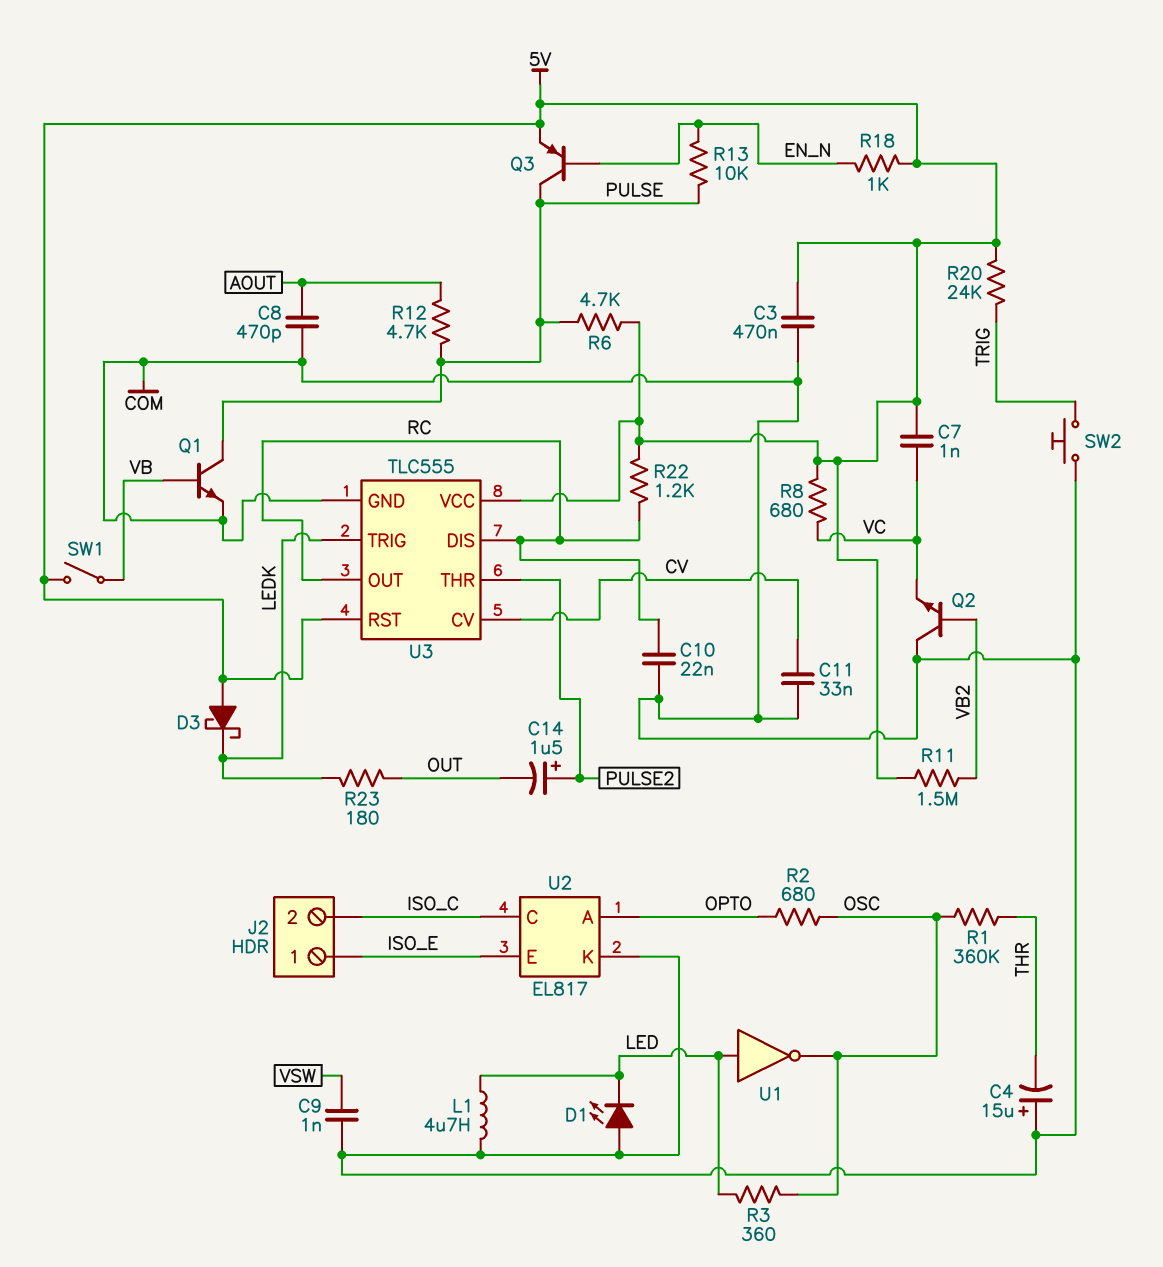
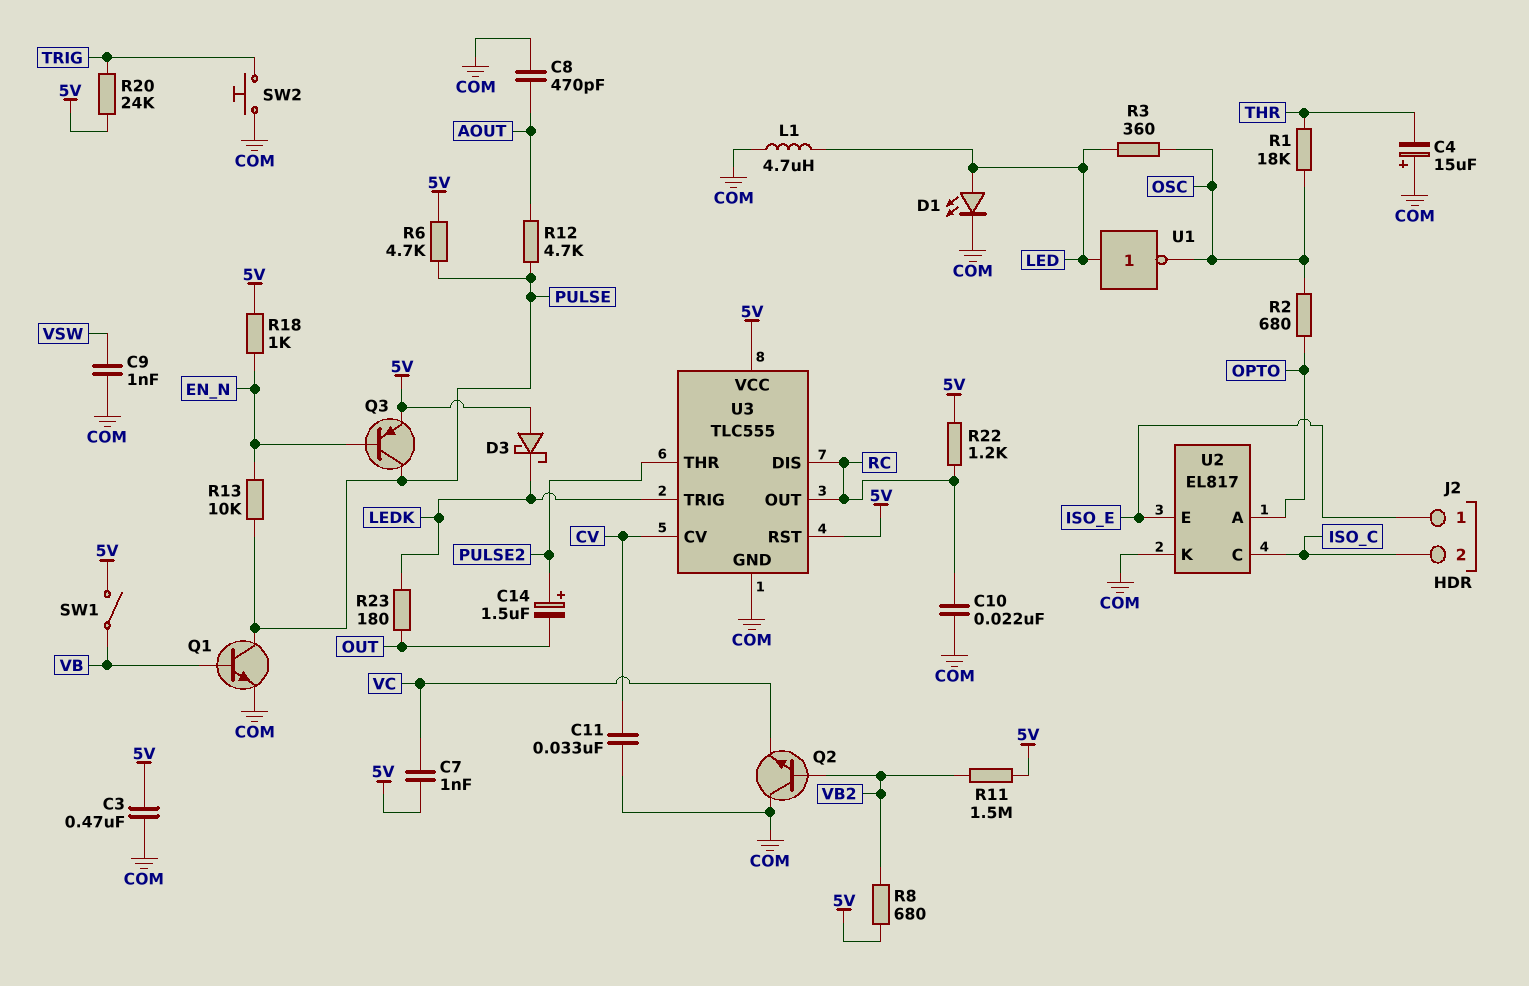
D1: LED (A COM, K LED) -> LED (A LED, K COM)
R1: 360k (OSC, THR) -> 18k (OSC, THR)
R8: 680 (5V, VC) -> 680 (5V, VB2)

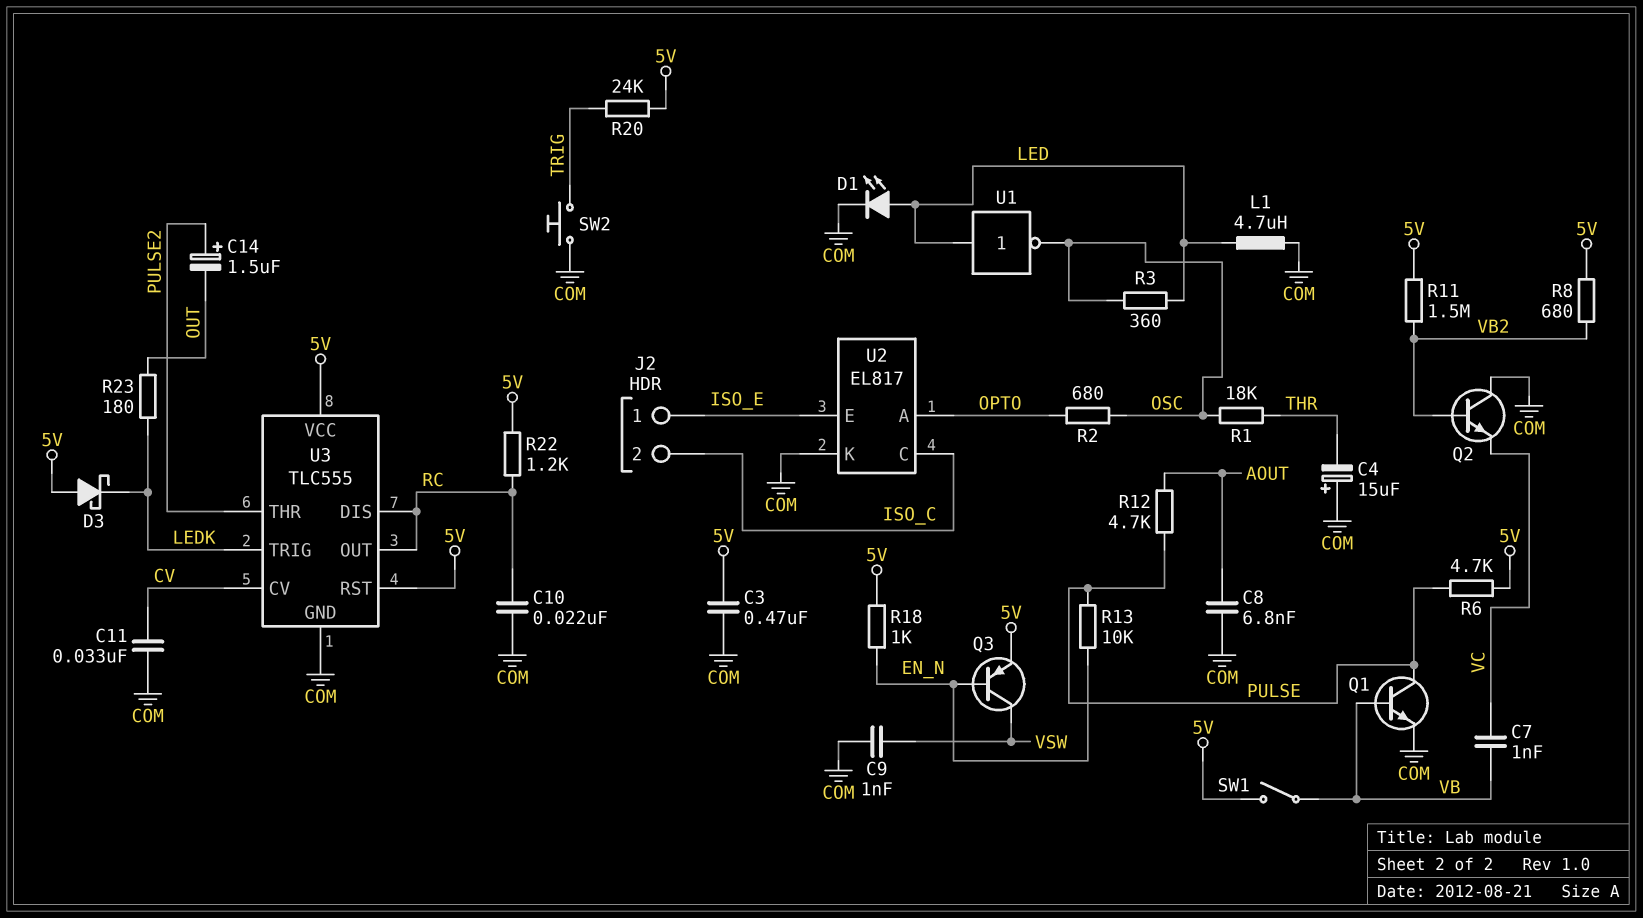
C7: 1nF (5V, VC) -> 1nF (VB, VC)
C8: 470pF (AOUT, COM) -> 6.8nF (AOUT, COM)
Q3: PNP (B EN_N, C PULSE, E 5V) -> PNP (B EN_N, C VSW, E 5V)

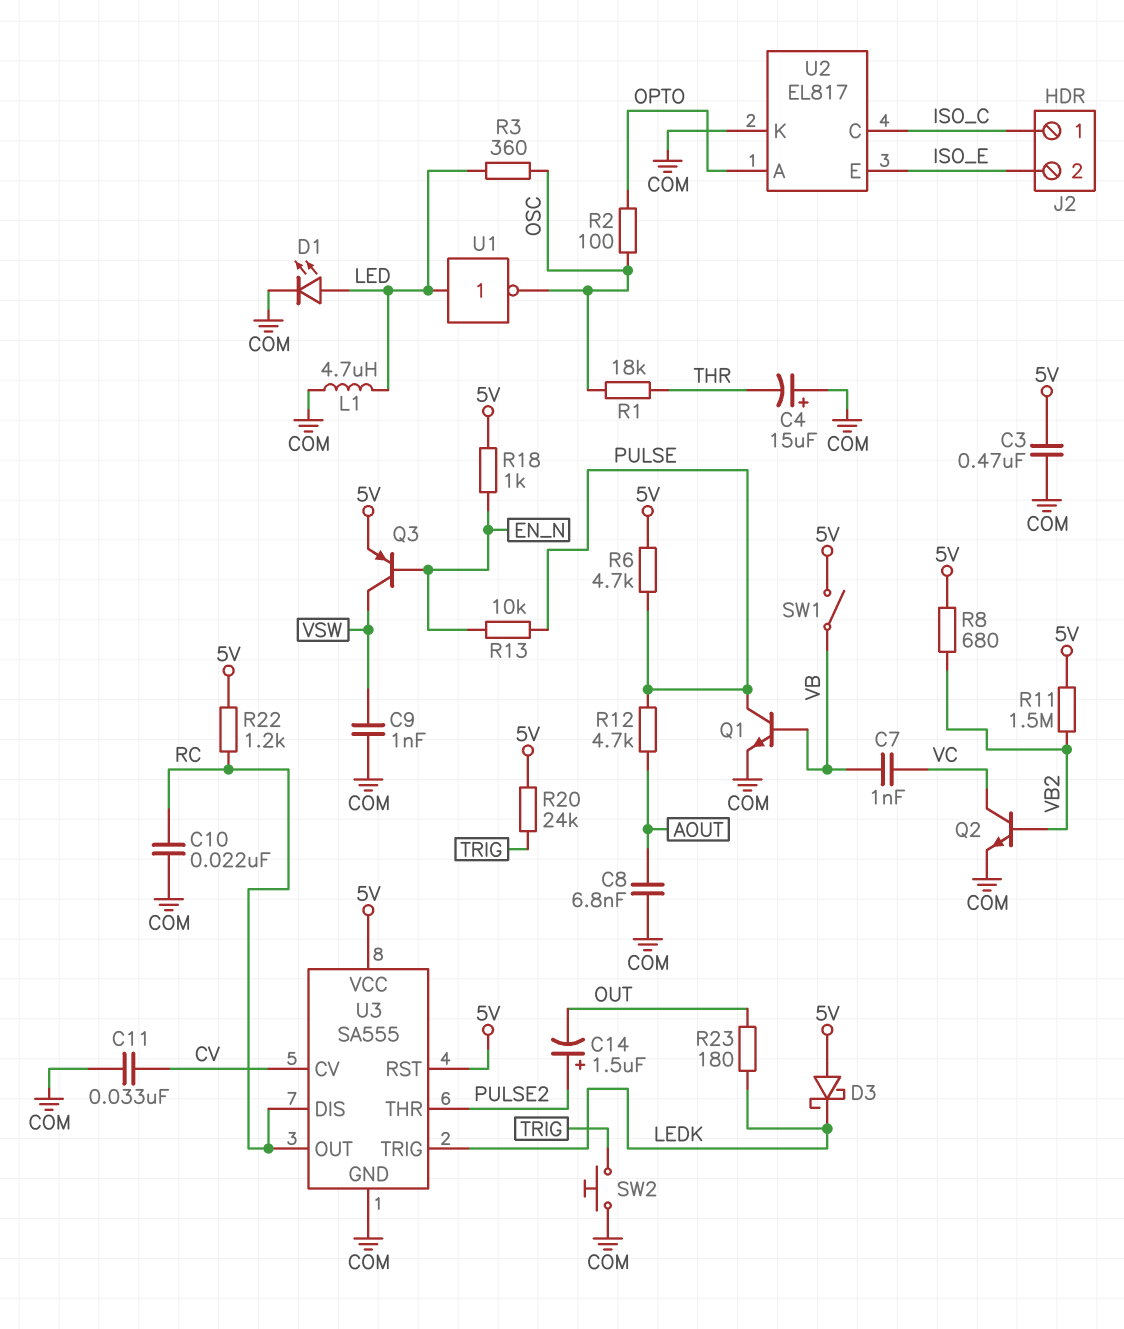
J2 pin 1: ISO_E -> ISO_C
J2 pin 2: ISO_C -> ISO_E
Q2: NPN (B VB2, C COM, E VC) -> NPN (B VB2, C VC, E COM)
R2: 680 (OPTO, OSC) -> 100 (OPTO, OSC)
U3: TLC555 -> SA555

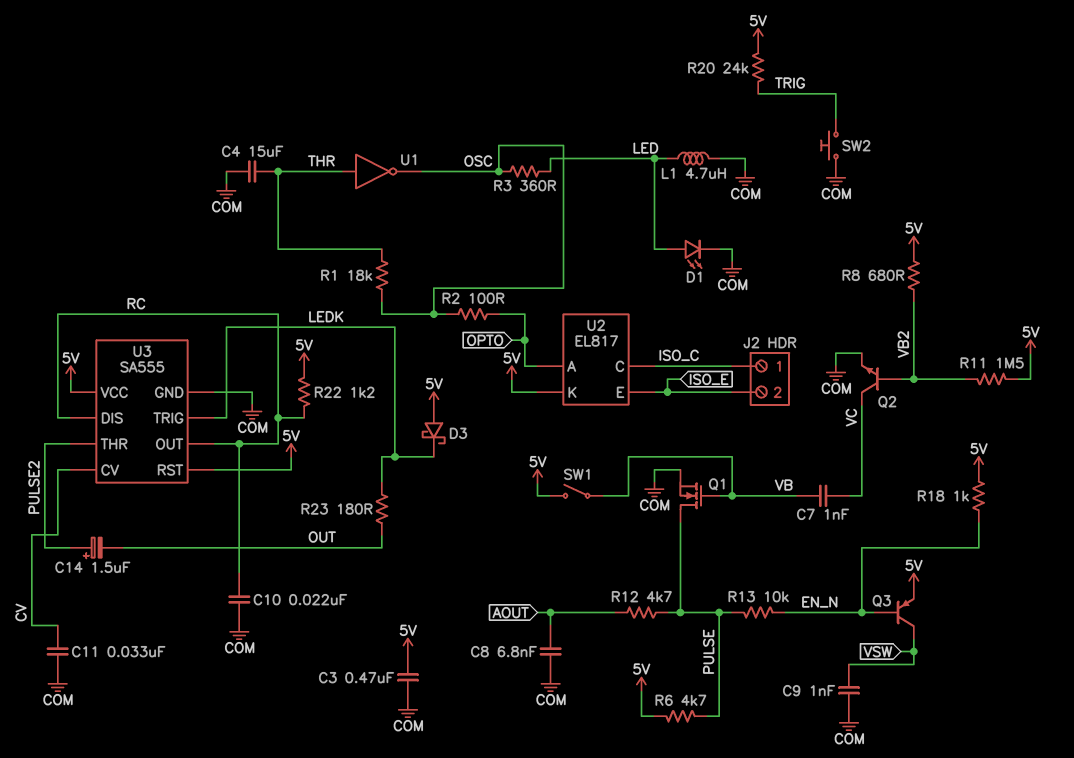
C4: 15uF (plus COM, minus THR) -> 15uF (COM, THR)
Q1: NPN (B VB, C PULSE, E COM) -> NMOS (G VB, D PULSE, S COM)
U1: NOT (in LED, out OSC) -> NOT (in THR, out OSC)
U2 pin K: COM -> 5V

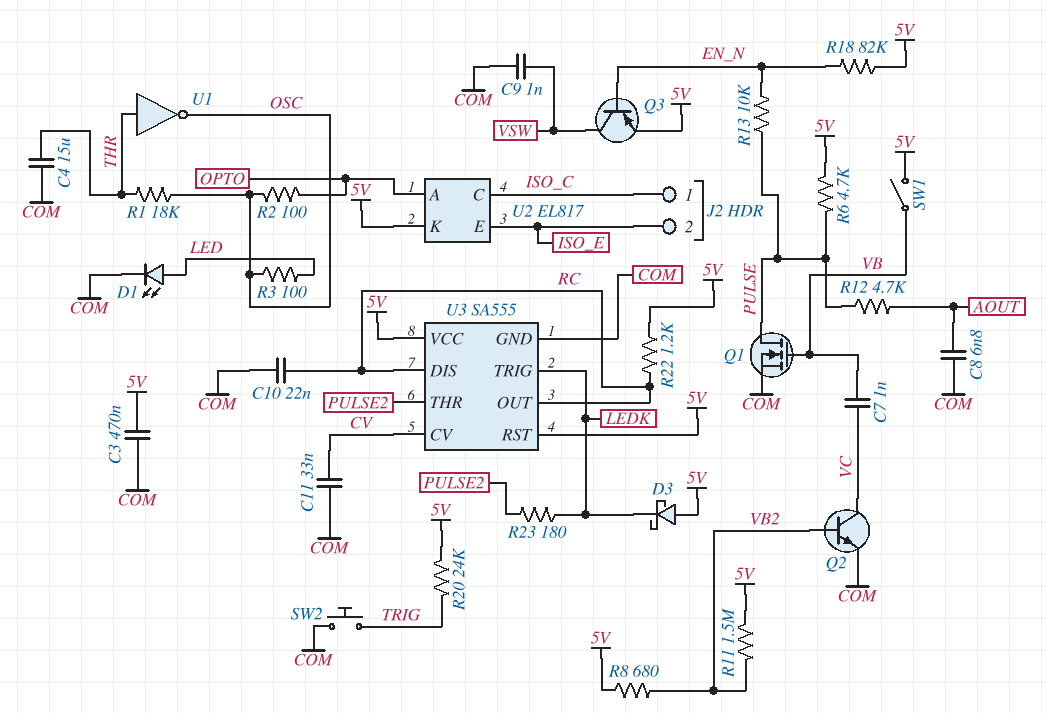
C14: 1.5uF (plus PULSE2, minus OUT) -> none
L1: 4.7uH (COM, LED) -> none
R3: 360 (LED, OSC) -> 100 (LED, OSC)
R18: 1k (5V, EN_N) -> 82k (5V, EN_N)
R23: 180 (LEDK, OUT) -> 180 (LEDK, PULSE2)

